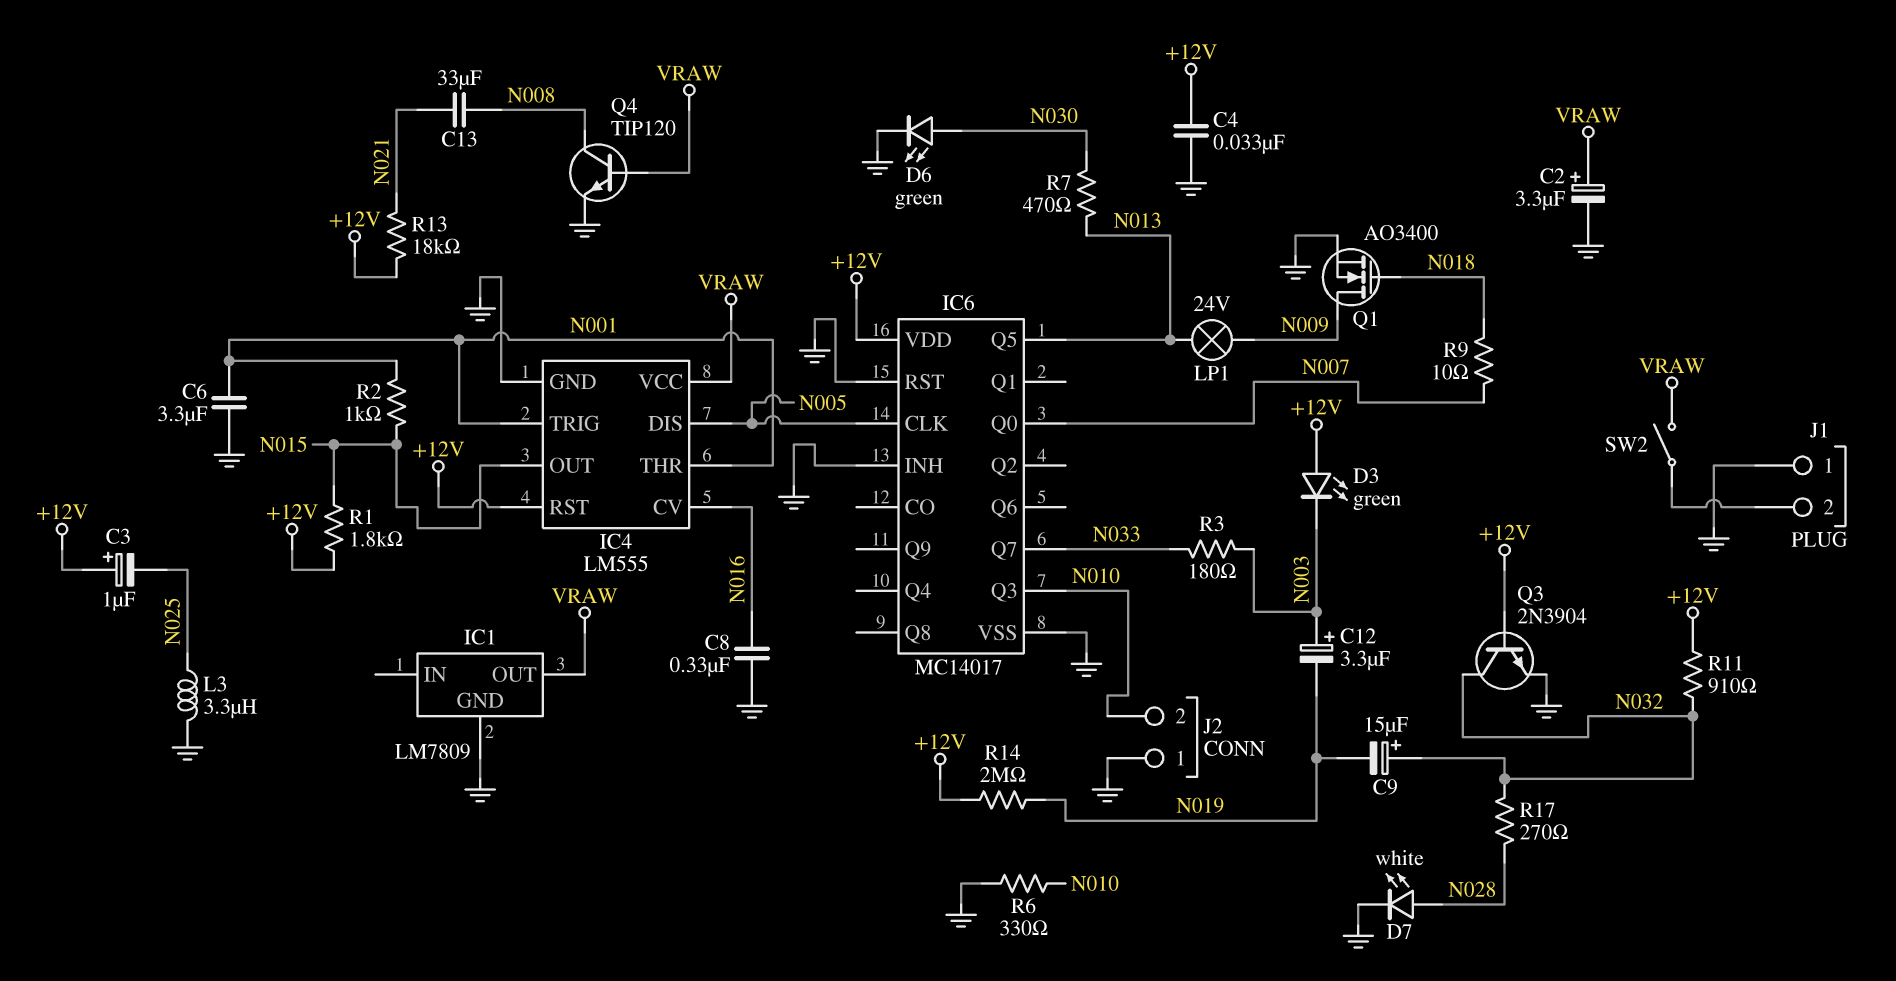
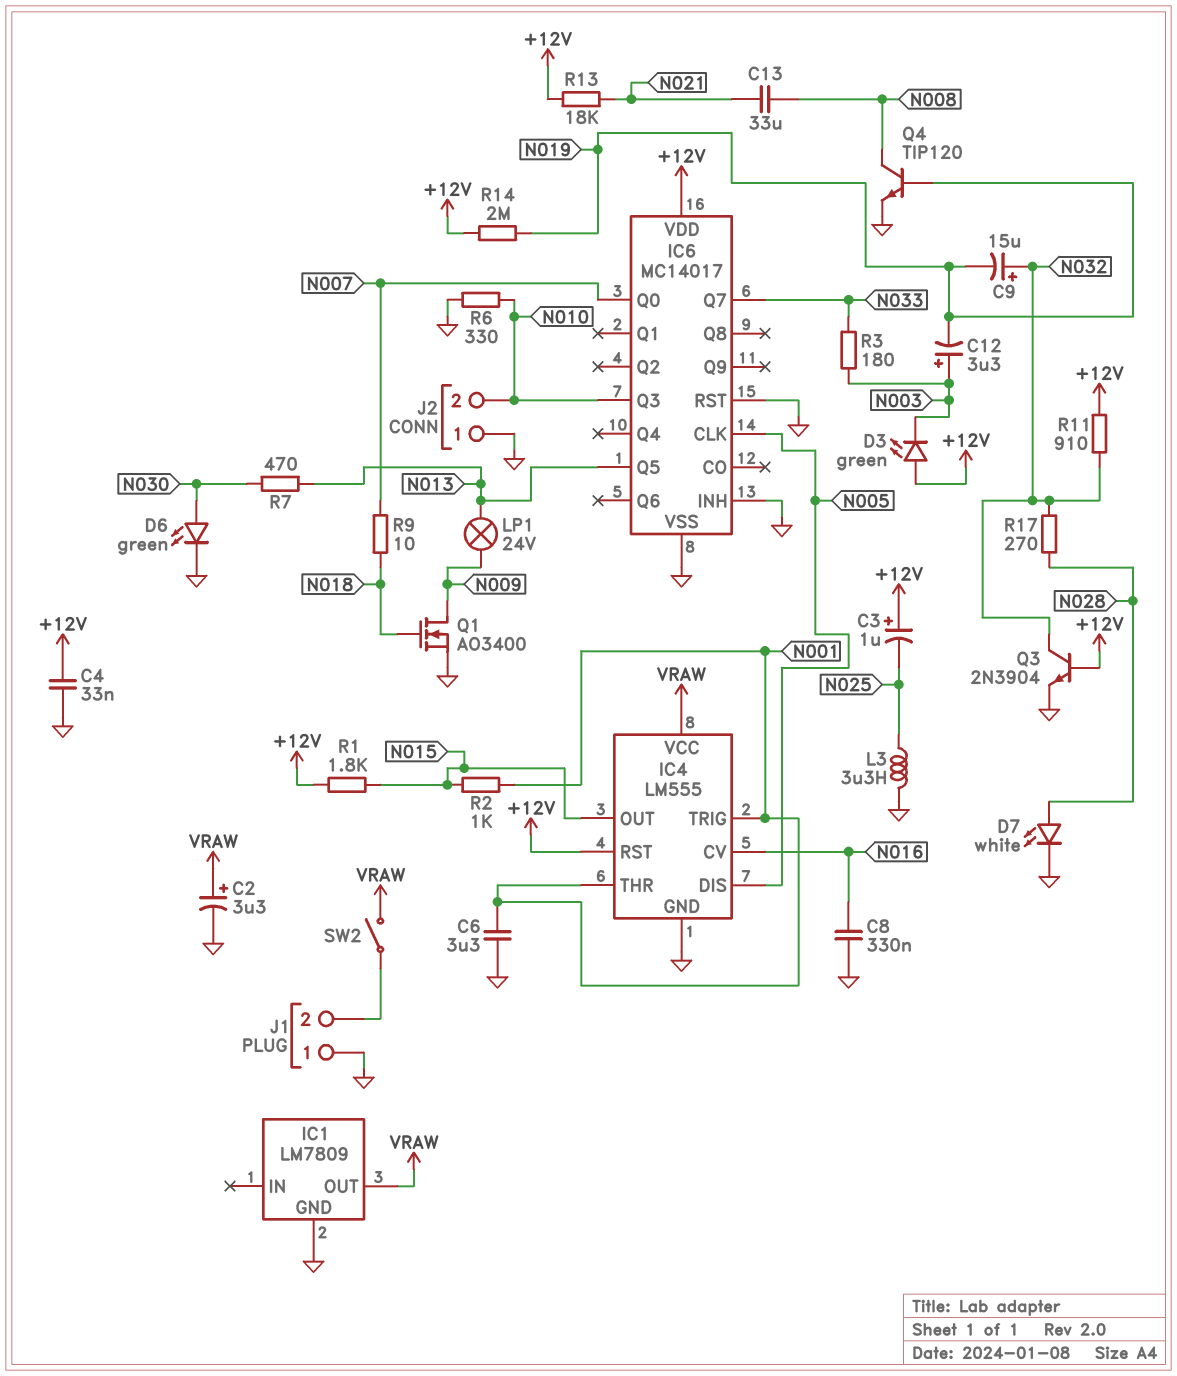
Q4: NPN TIP120 (B VRAW, C N008, E GND) -> NPN TIP120 (B N019, C N008, E GND)

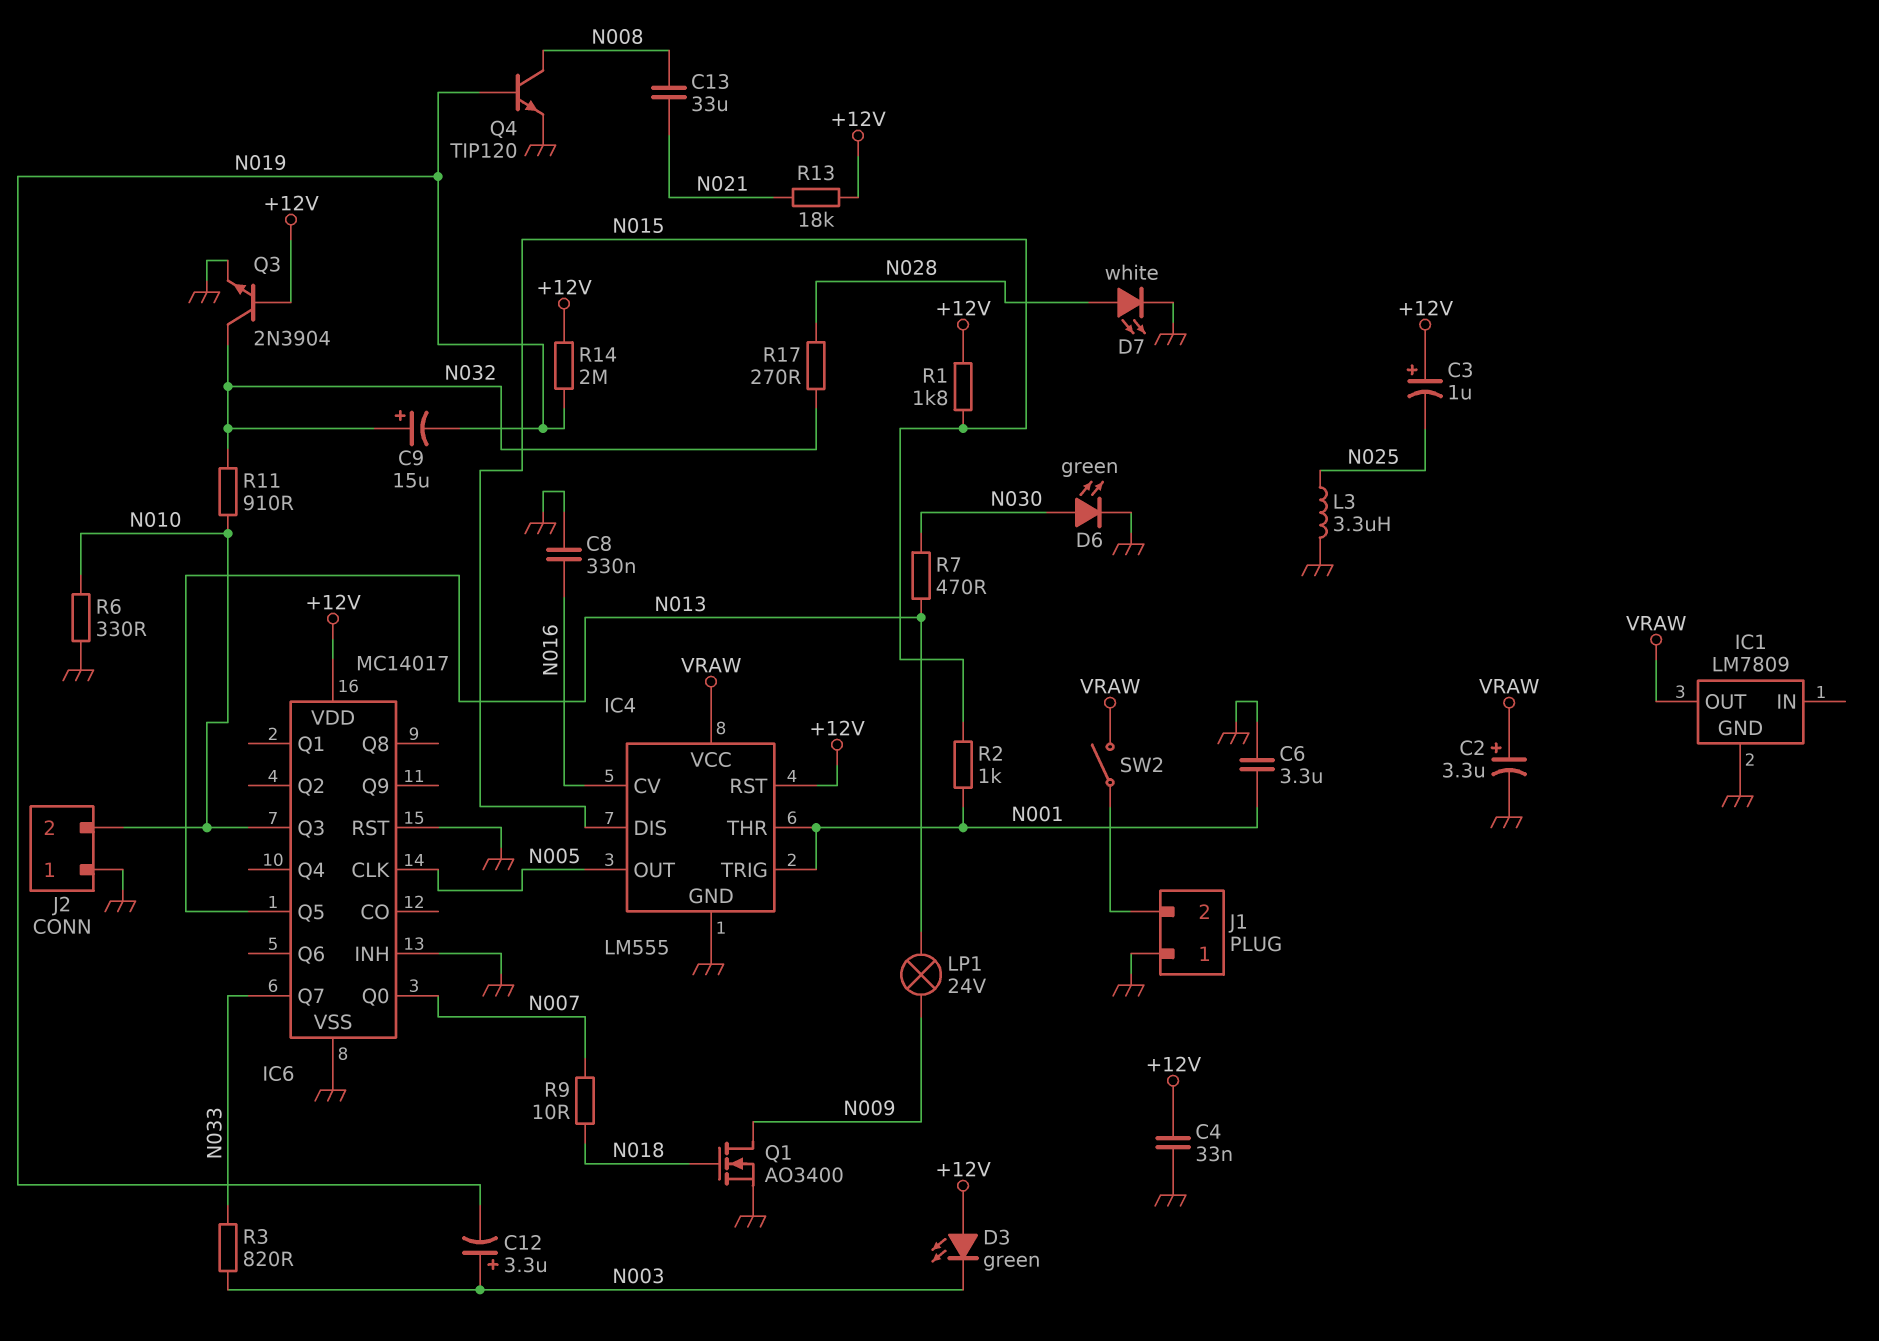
IC4 pin DIS: N005 -> N015
IC4 pin OUT: N015 -> N005
R3: 180 (N003, N033) -> 820 (N003, N033)
R11: 910 (+12V, N032) -> 910 (N010, N032)

